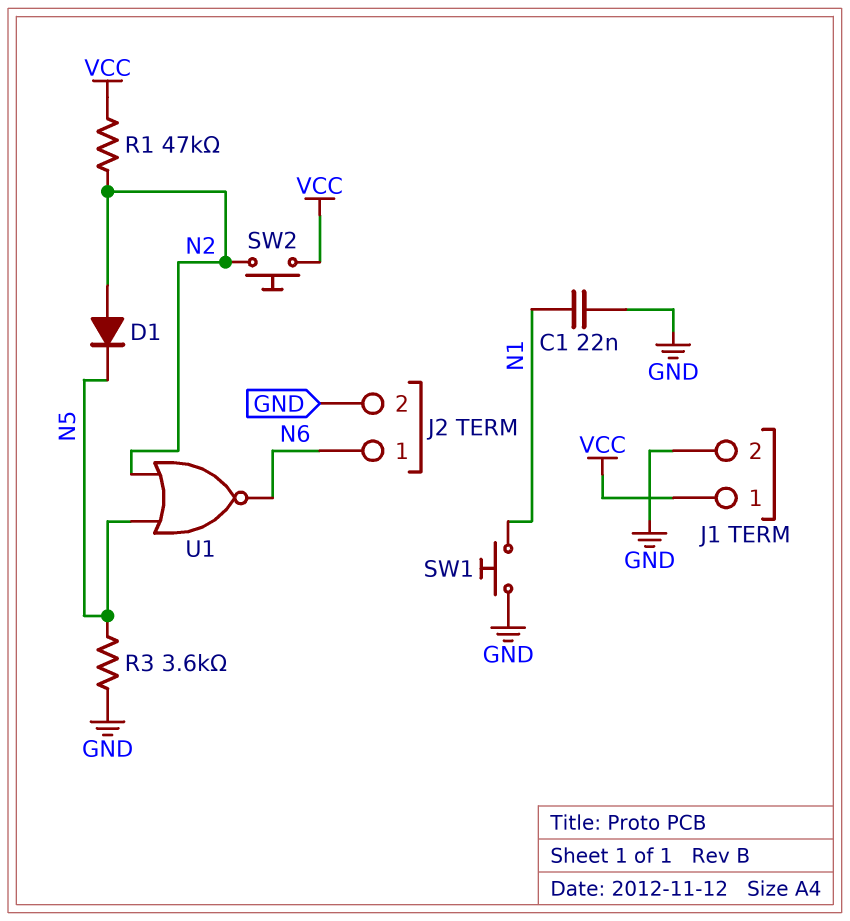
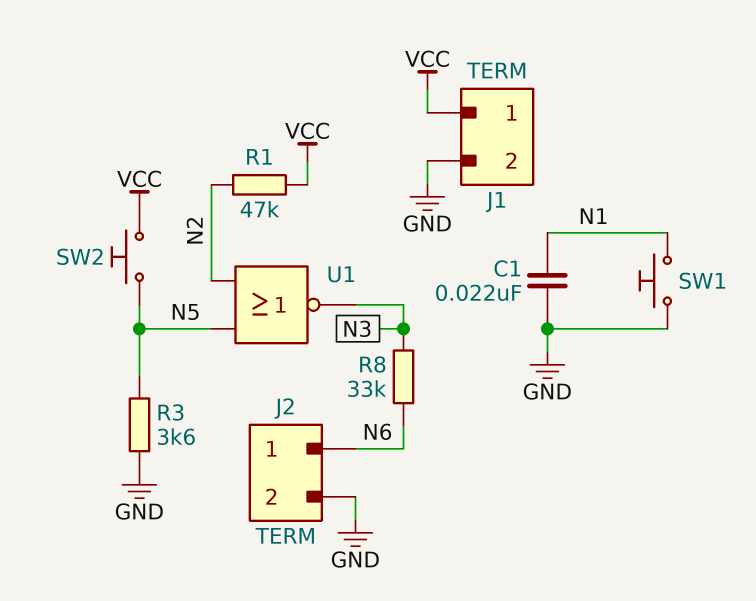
D1: diode (A N2, K N5) -> none
R8: none -> 33k (N3, N6)
SW2: button (N2, VCC) -> button (N5, VCC)
U1: NOR (in N2, in N5, out N6) -> NOR (in N2, in N5, out N3)

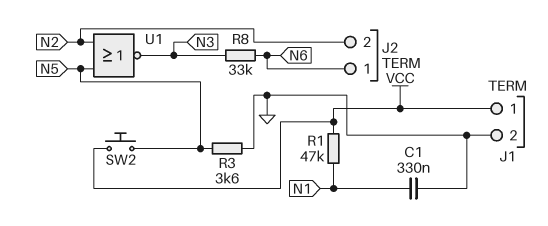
C1: 22nF (GND, N1) -> 330nF (GND, N1)
J2 pin 2: GND -> N2
R1: 47k (N2, VCC) -> 47k (N1, VCC)
SW1: button (GND, N1) -> none

